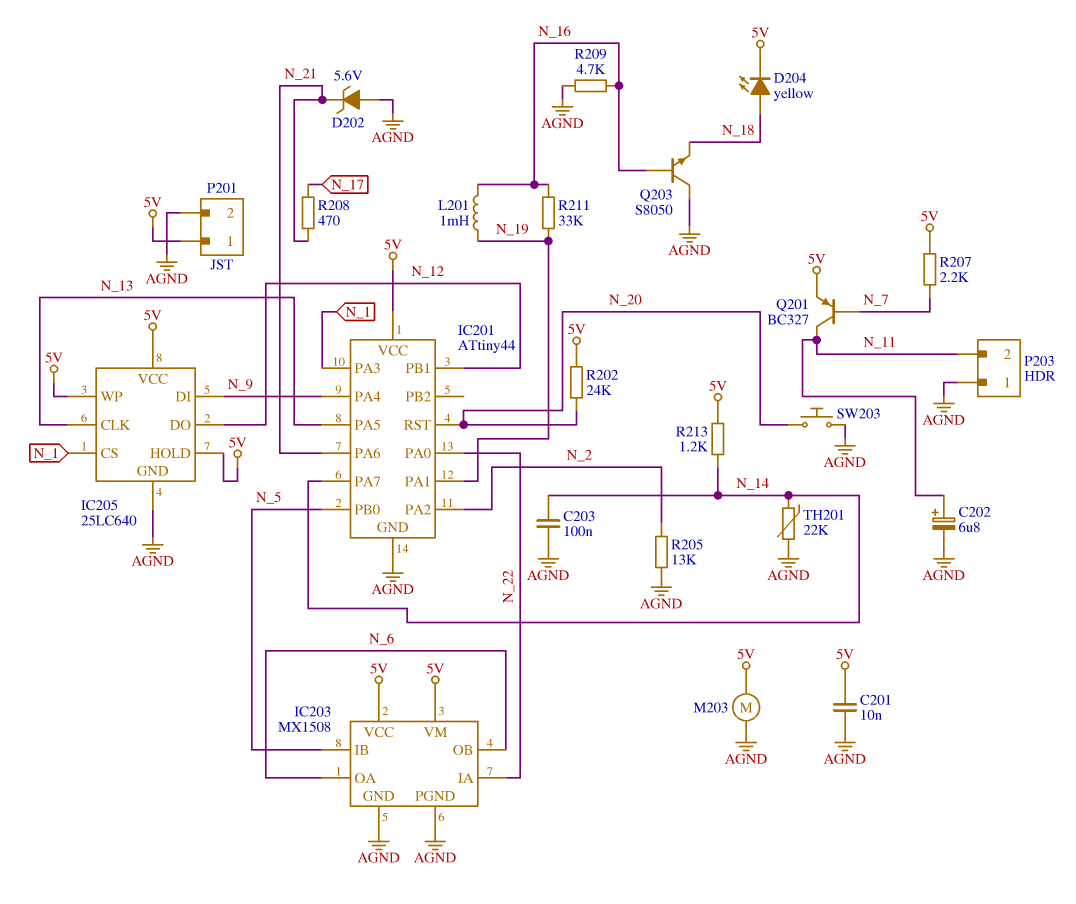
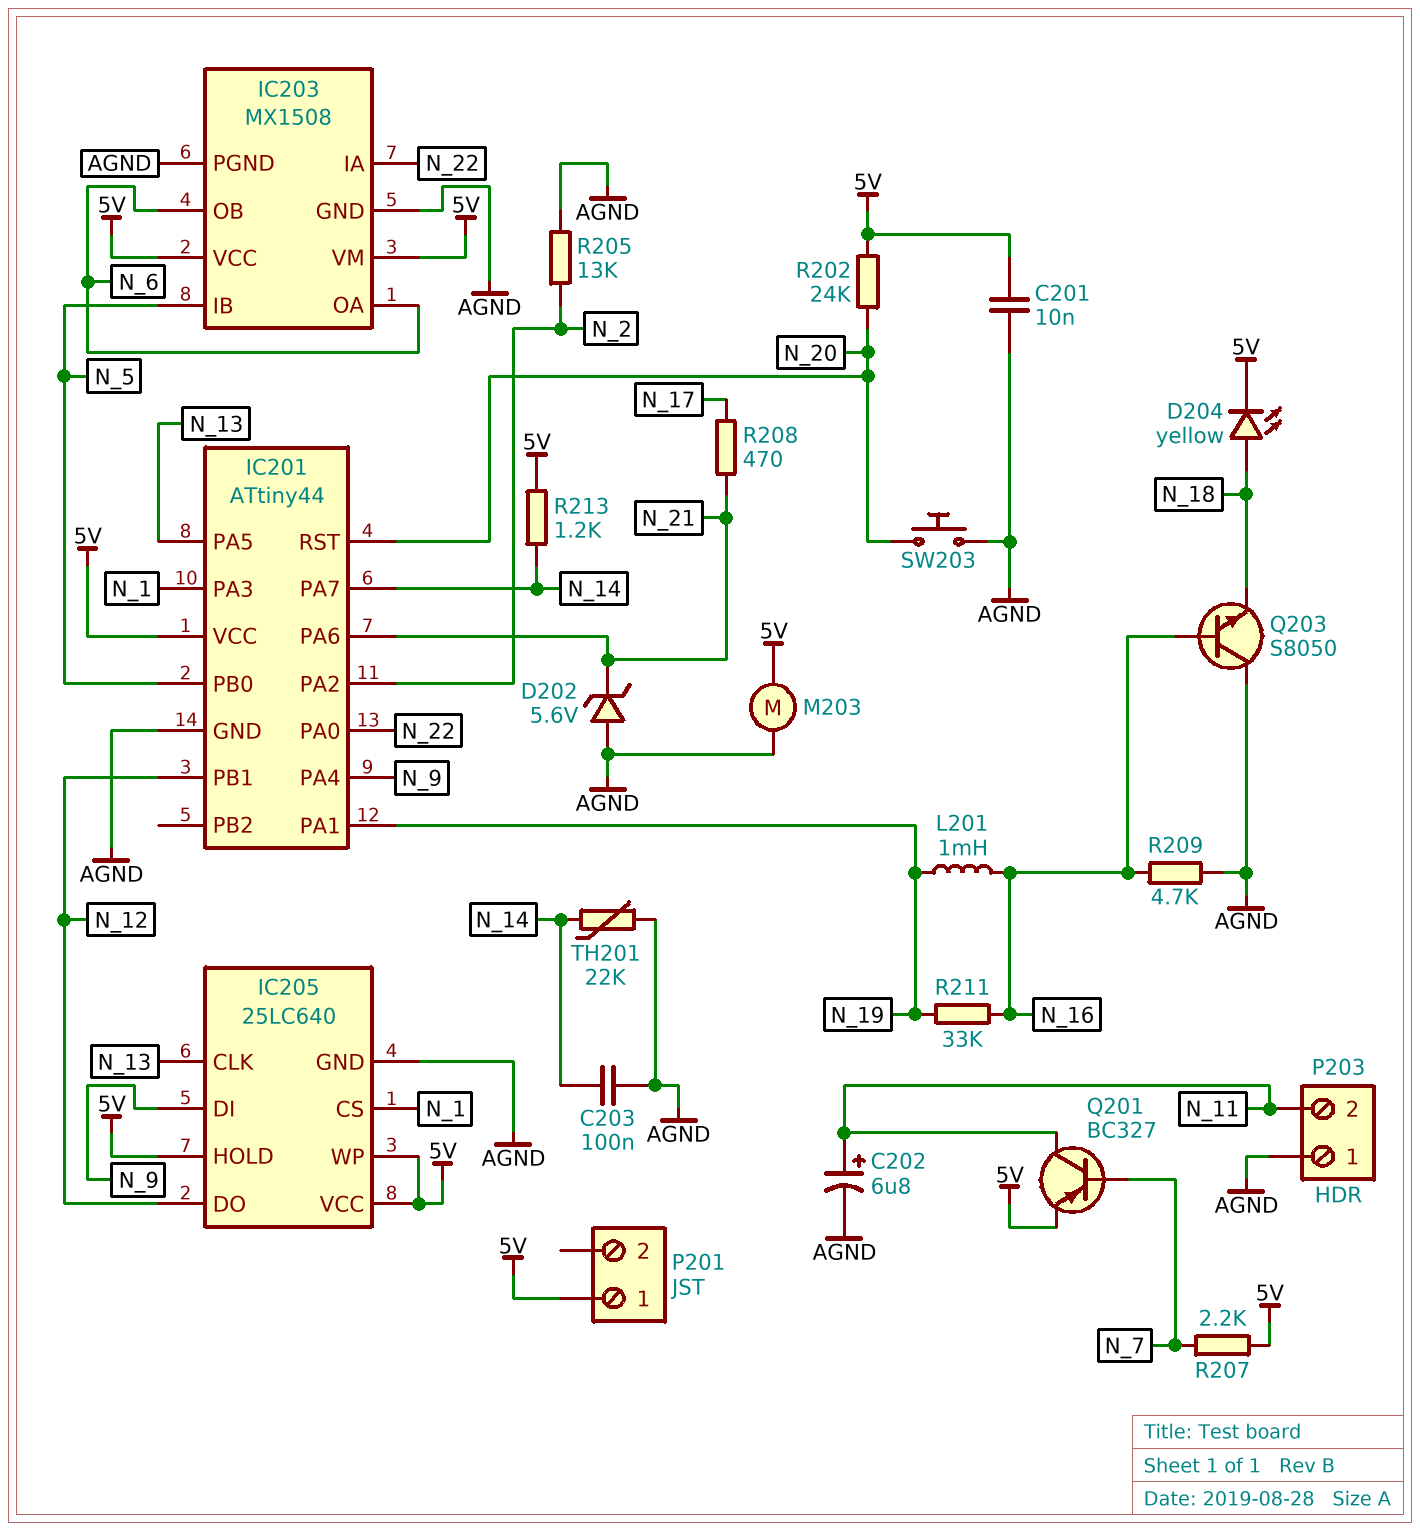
P201 pin 2: AGND -> none

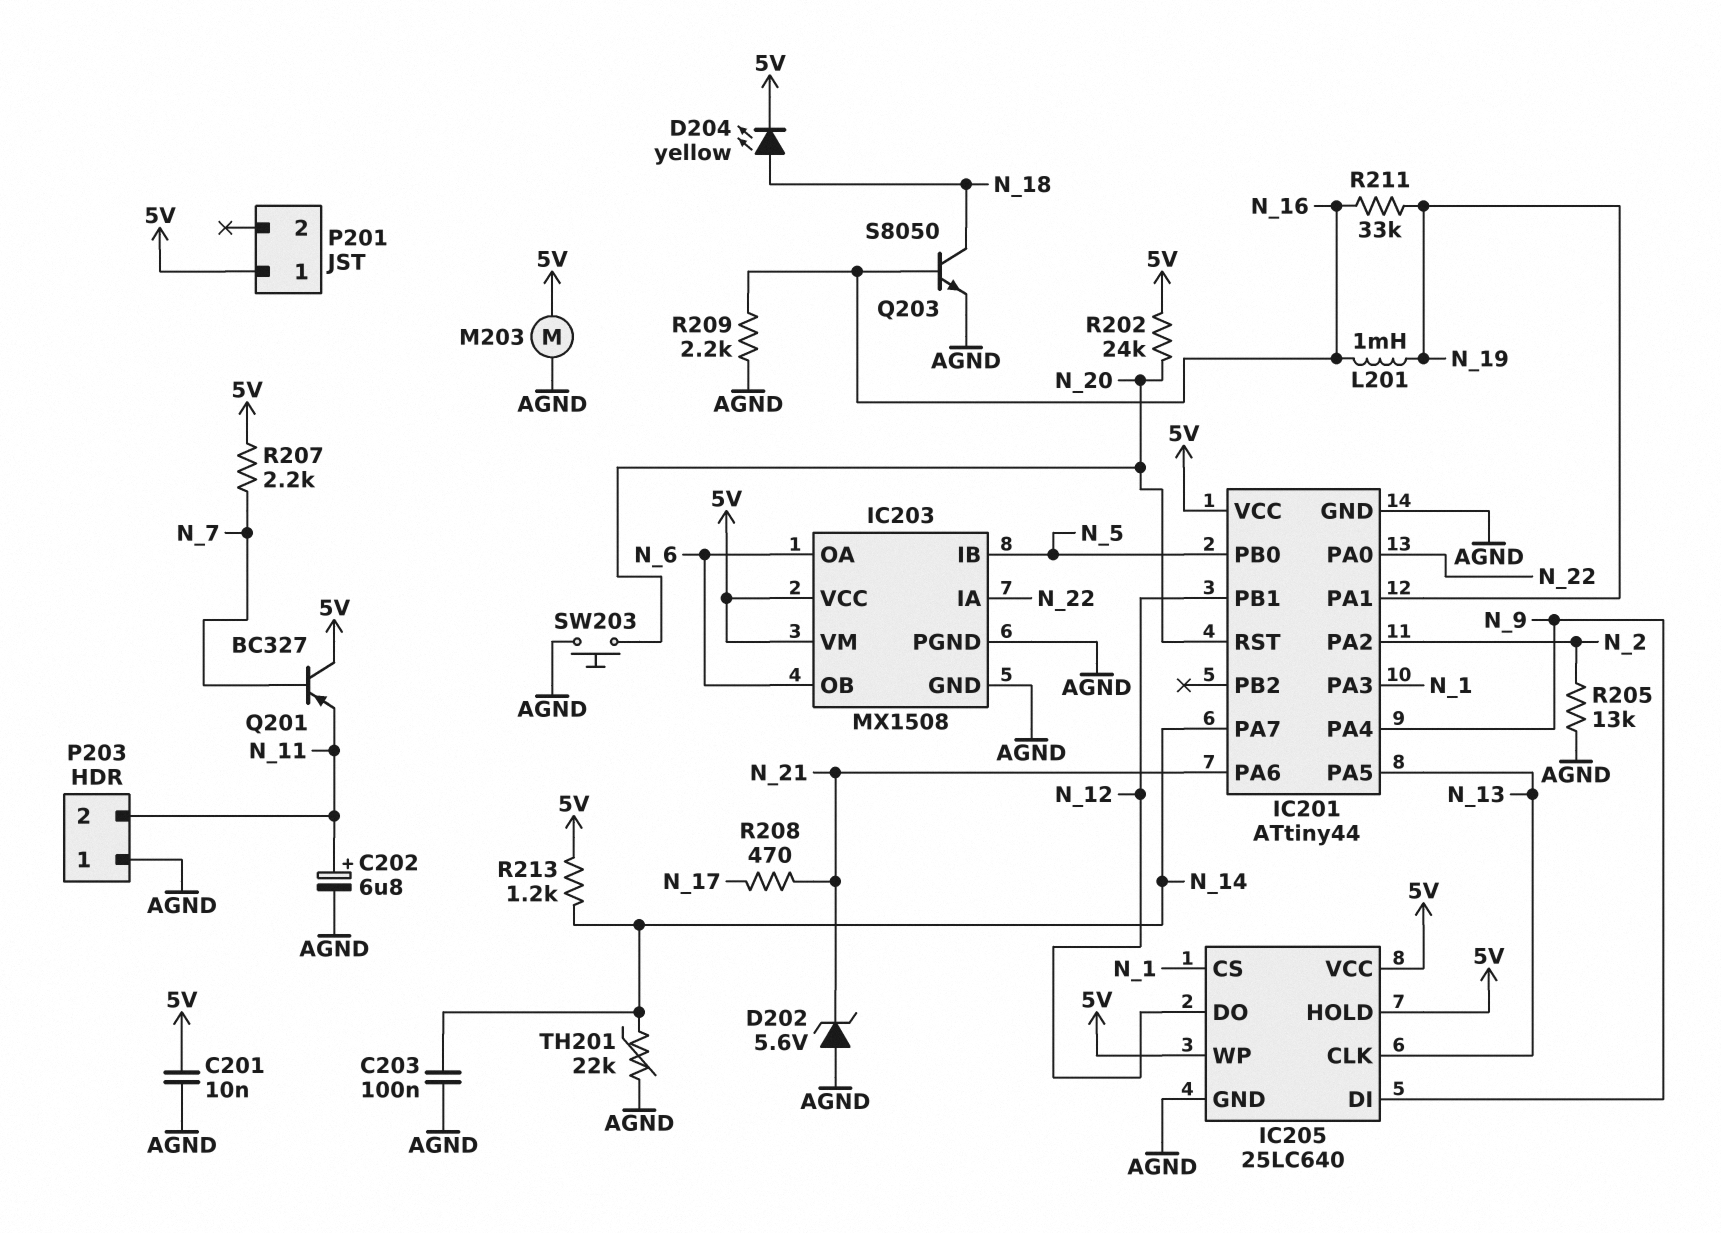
Q201: PNP BC327 (B N_7, C N_11, E 5V) -> PNP BC327 (B N_7, C 5V, E N_11)
Q203: NPN S8050 (B N_16, C AGND, E N_18) -> NPN S8050 (B N_16, C N_18, E AGND)
R209: 4.7k (AGND, N_16) -> 2.2k (AGND, N_16)

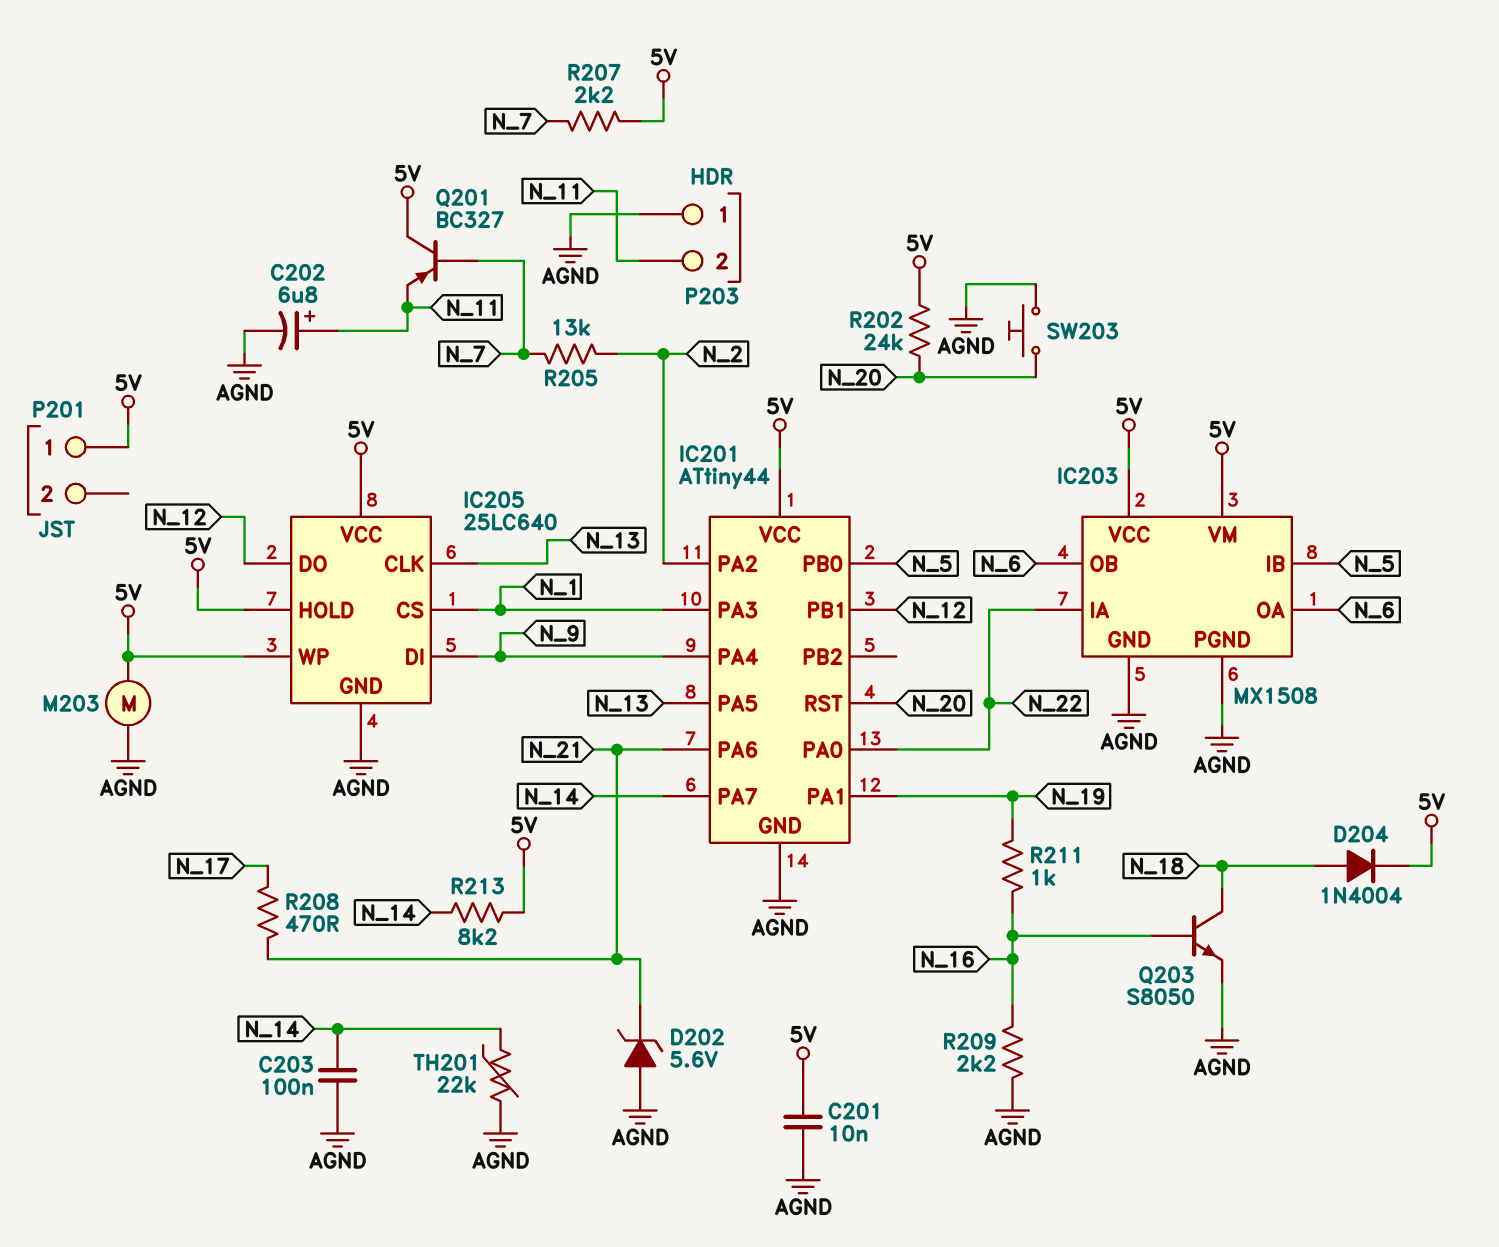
D204: LED yellow (A N_18, K 5V) -> diode 1N4004 (A N_18, K 5V)
L201: 1mH (N_16, N_19) -> none
R205: 13k (AGND, N_2) -> 13k (N_2, N_7)
R211: 33k (N_16, N_19) -> 1k (N_16, N_19)
R213: 1.2k (5V, N_14) -> 8.2k (5V, N_14)

